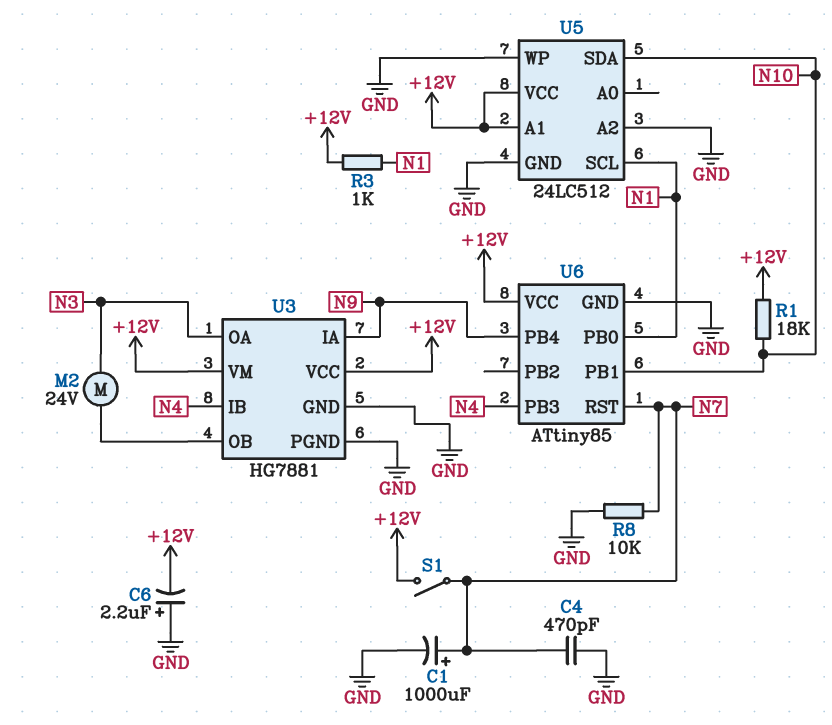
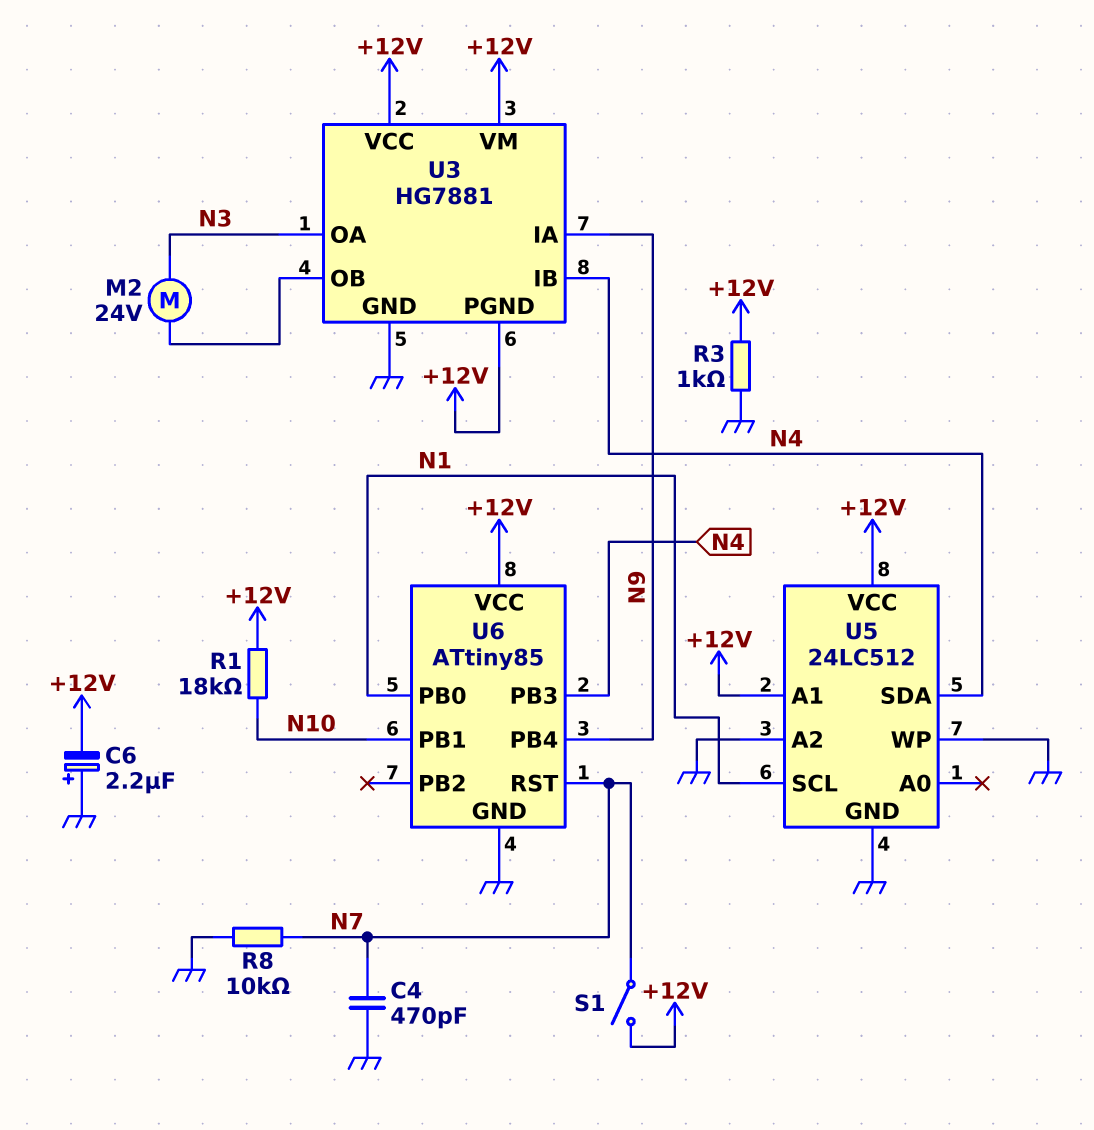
C1: 1000uF (plus N7, minus GND) -> none
R3: 1k (+12V, N1) -> 1k (+12V, GND)
U3 pin PGND: GND -> +12V
U5 pin SDA: N10 -> N4

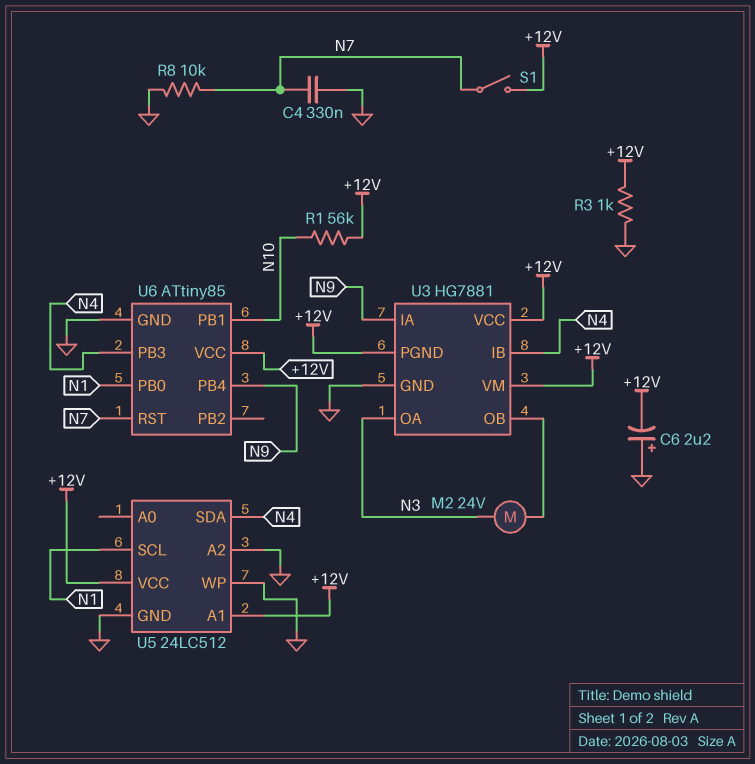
C4: 470pF (GND, N7) -> 330nF (GND, N7)
R1: 18k (+12V, N10) -> 56k (+12V, N10)

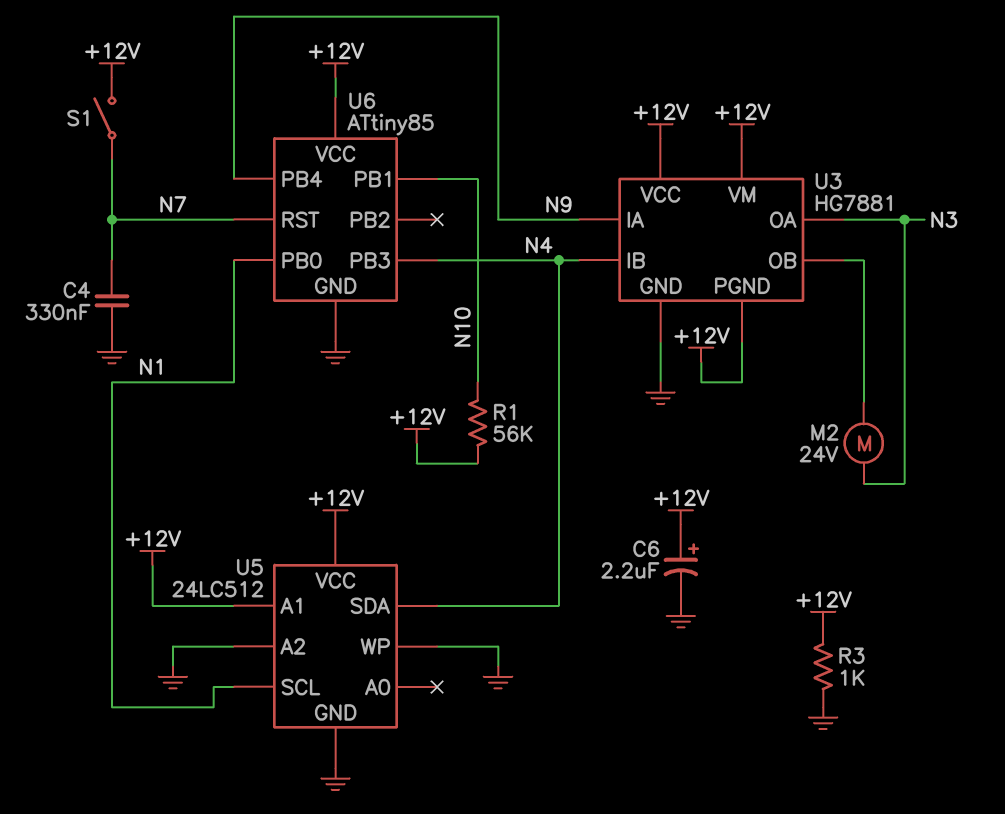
C6: 2.2uF (plus GND, minus +12V) -> 2.2uF (plus +12V, minus GND)
R8: 10k (GND, N7) -> none

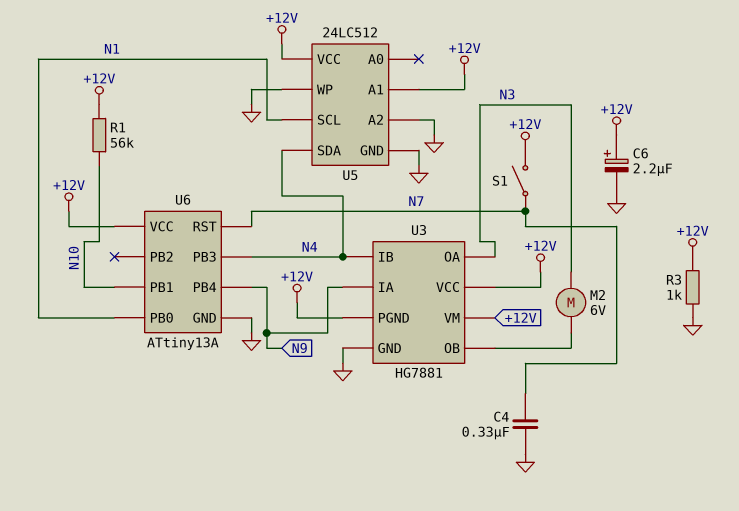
M2: motor 24V (N3, U3/OB) -> motor 6V (N3, U3/OB)
U6: ATtiny85 -> ATtiny13A

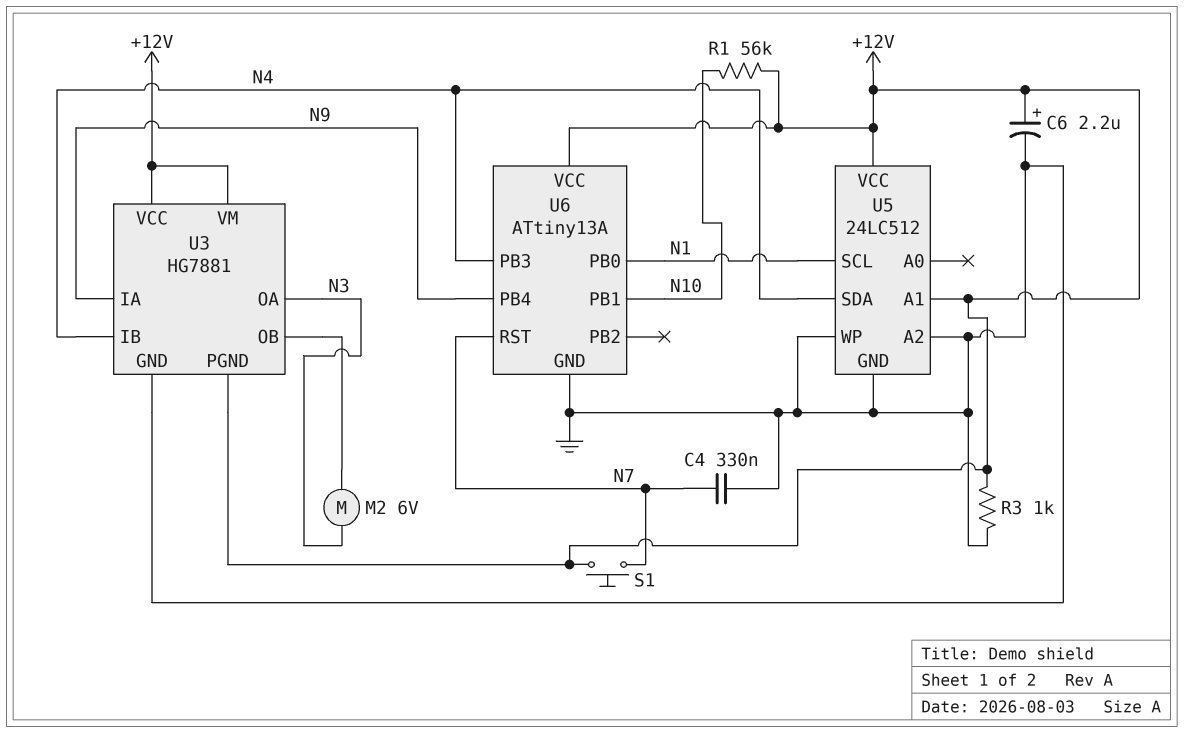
S1: switch (+12V, N7) -> button (+12V, N7)

